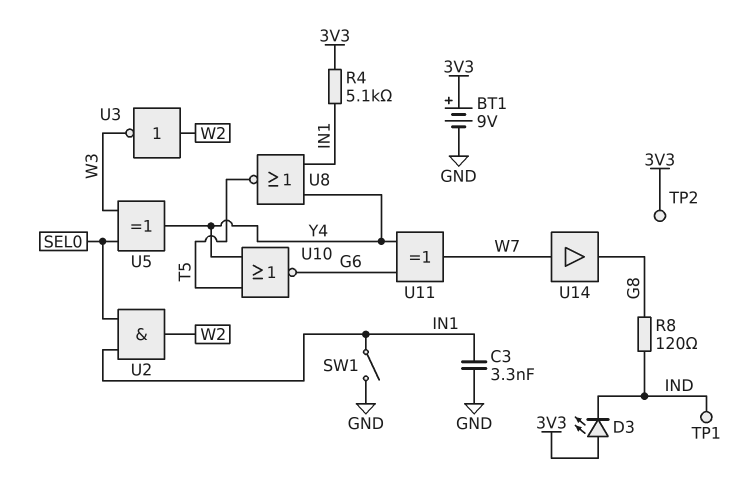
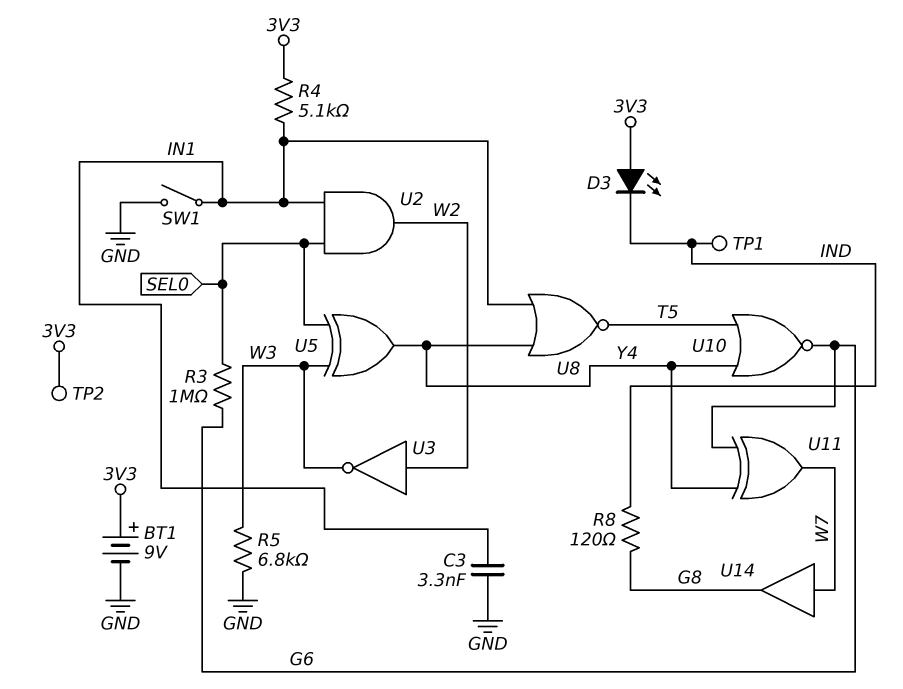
R3: none -> 1M (G6, SEL0)
R5: none -> 6.8k (GND, W3)

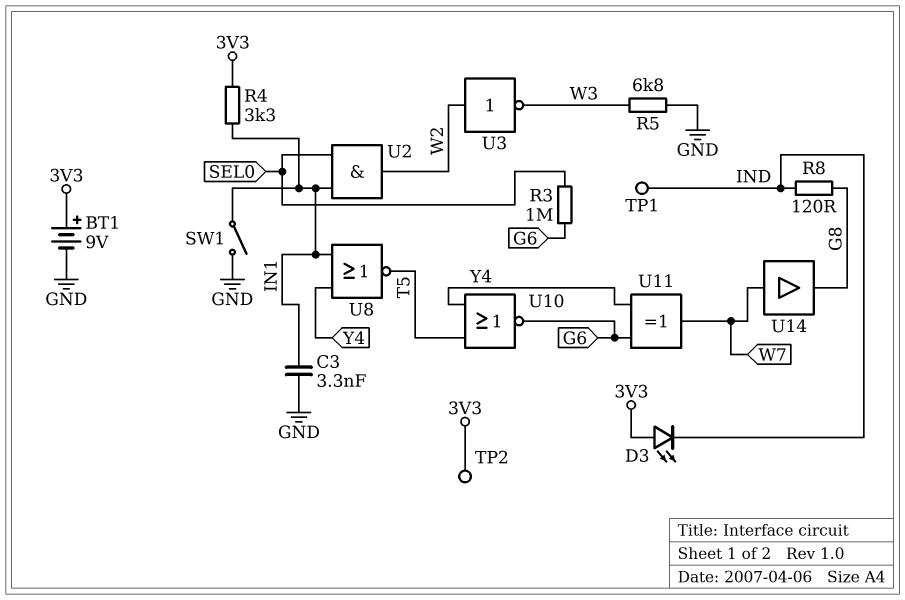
R4: 5.1k (3V3, IN1) -> 3.3k (3V3, IN1)
U5: XOR (in SEL0, in W3, out Y4) -> none

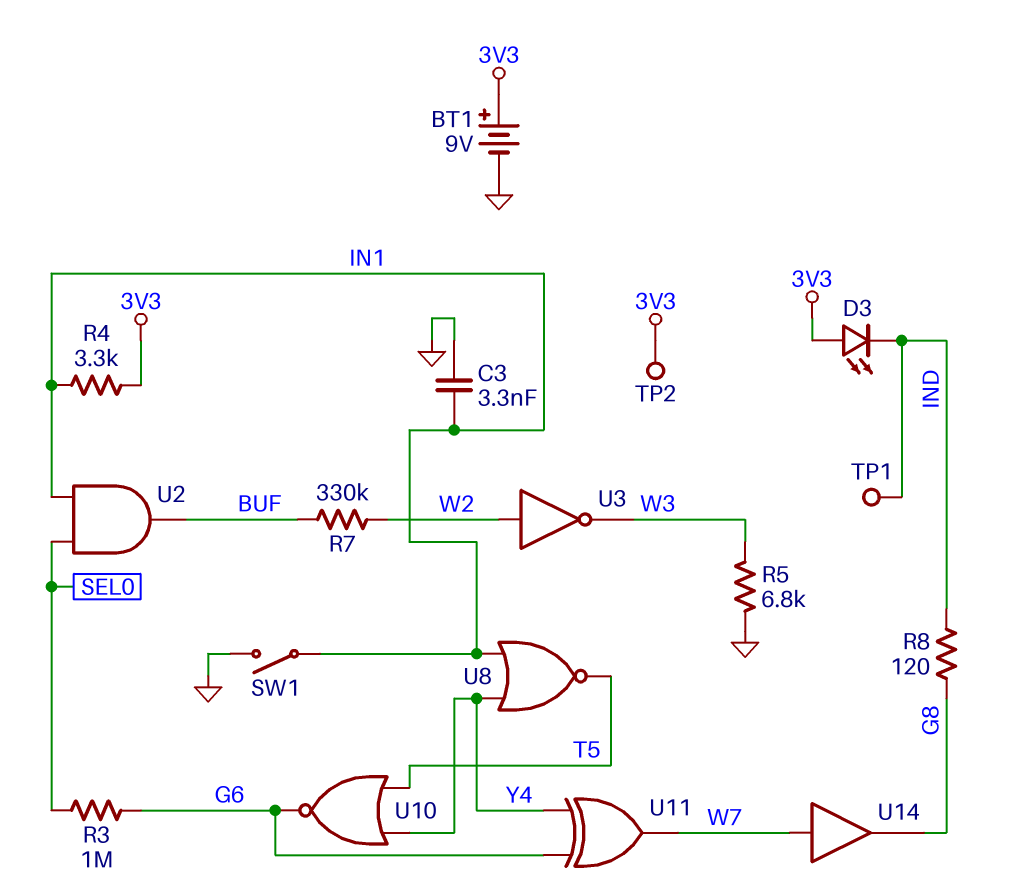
R7: none -> 330k (BUF, W2)
U2: AND (in IN1, in SEL0, out W2) -> AND (in IN1, in SEL0, out BUF)

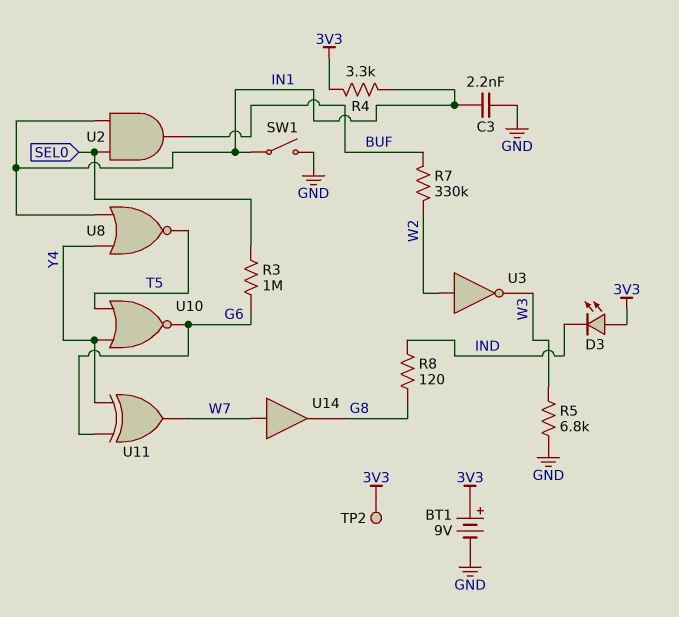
C3: 3.3nF (GND, IN1) -> 2.2nF (GND, IN1)
TP1: test point (IND) -> none

